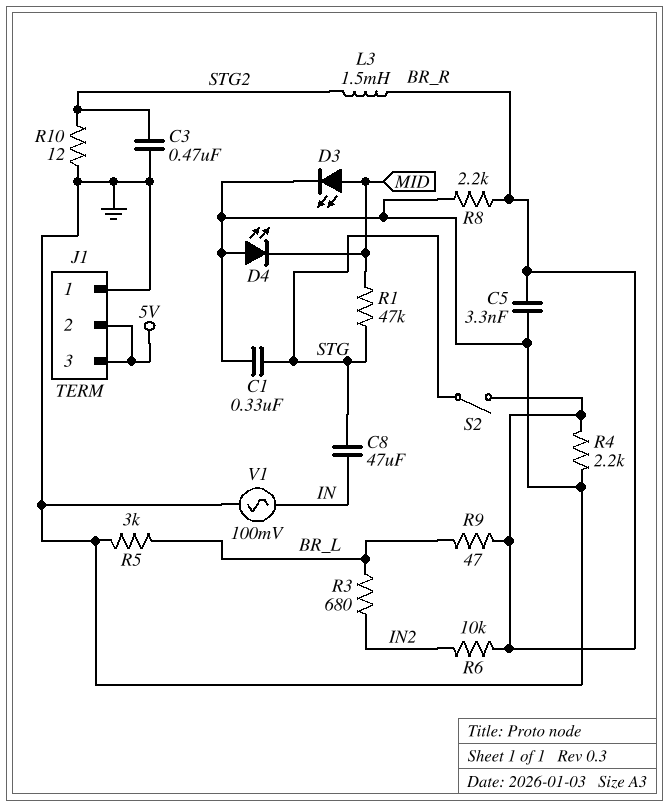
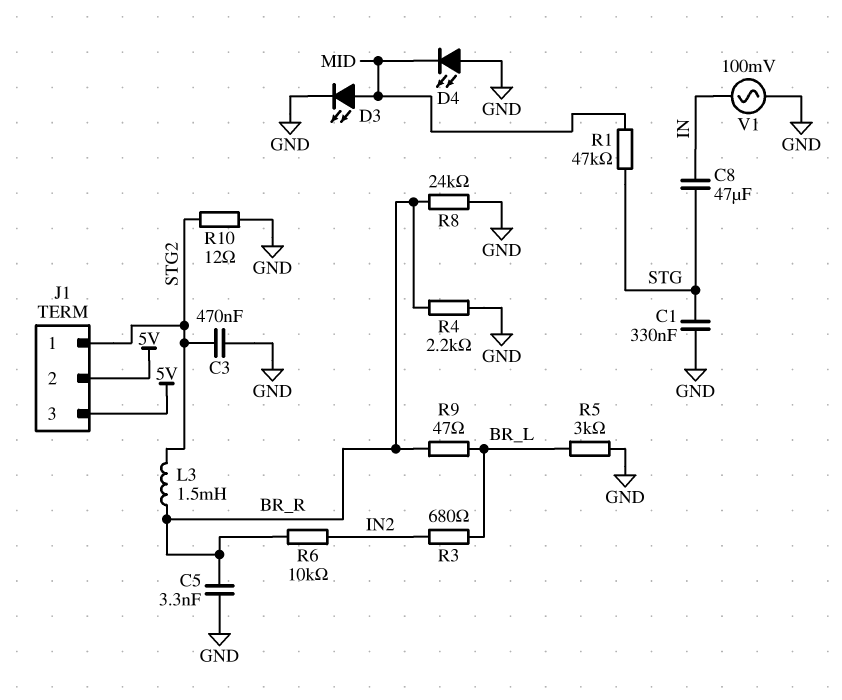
J1 pin 1: GND -> STG2
R8: 2.2k (BR_R, GND) -> 24k (BR_R, GND)
S2: switch (BR_R, STG) -> none

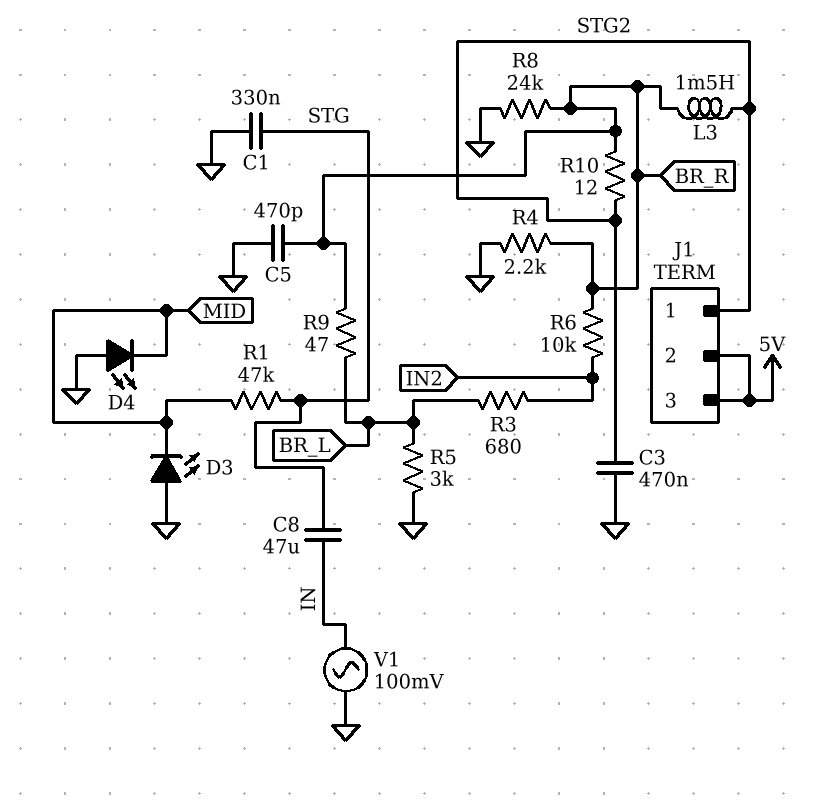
C5: 3.3nF (BR_R, GND) -> 470pF (BR_R, GND)
D3: LED (A MID, K GND) -> LED (A GND, K MID)
R10: 12 (GND, STG2) -> 12 (BR_R, STG2)

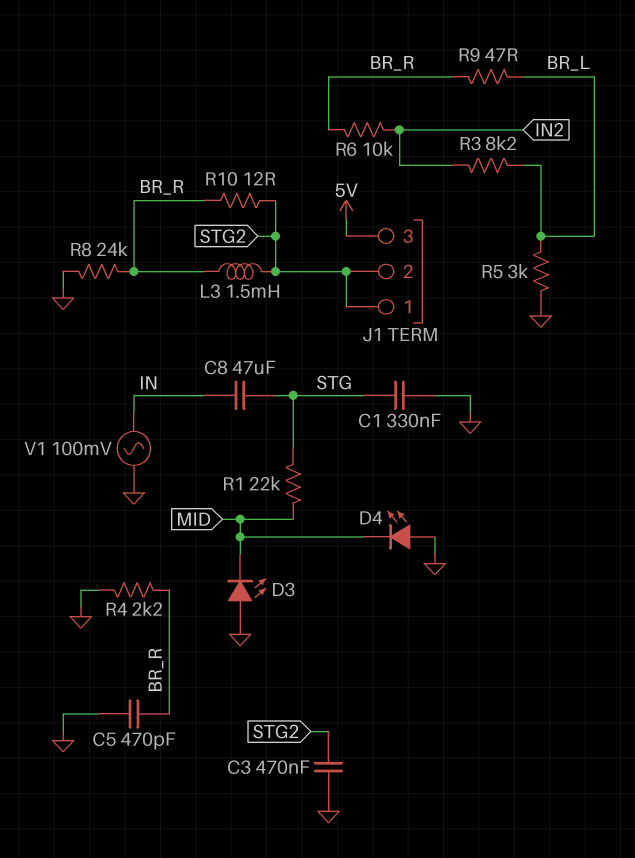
J1 pin 2: 5V -> STG2
R1: 47k (MID, STG) -> 22k (MID, STG)
R3: 680 (BR_L, IN2) -> 8.2k (BR_L, IN2)

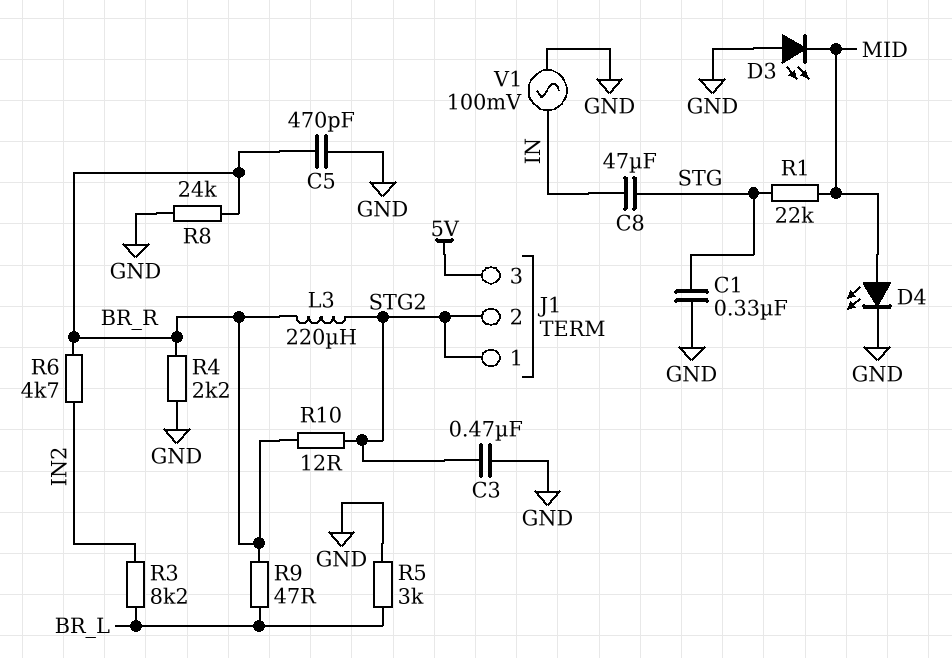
D4: LED (A GND, K MID) -> LED (A MID, K GND)
L3: 1.5mH (BR_R, STG2) -> 220uH (BR_R, STG2)
R6: 10k (BR_R, IN2) -> 4.7k (BR_R, IN2)

